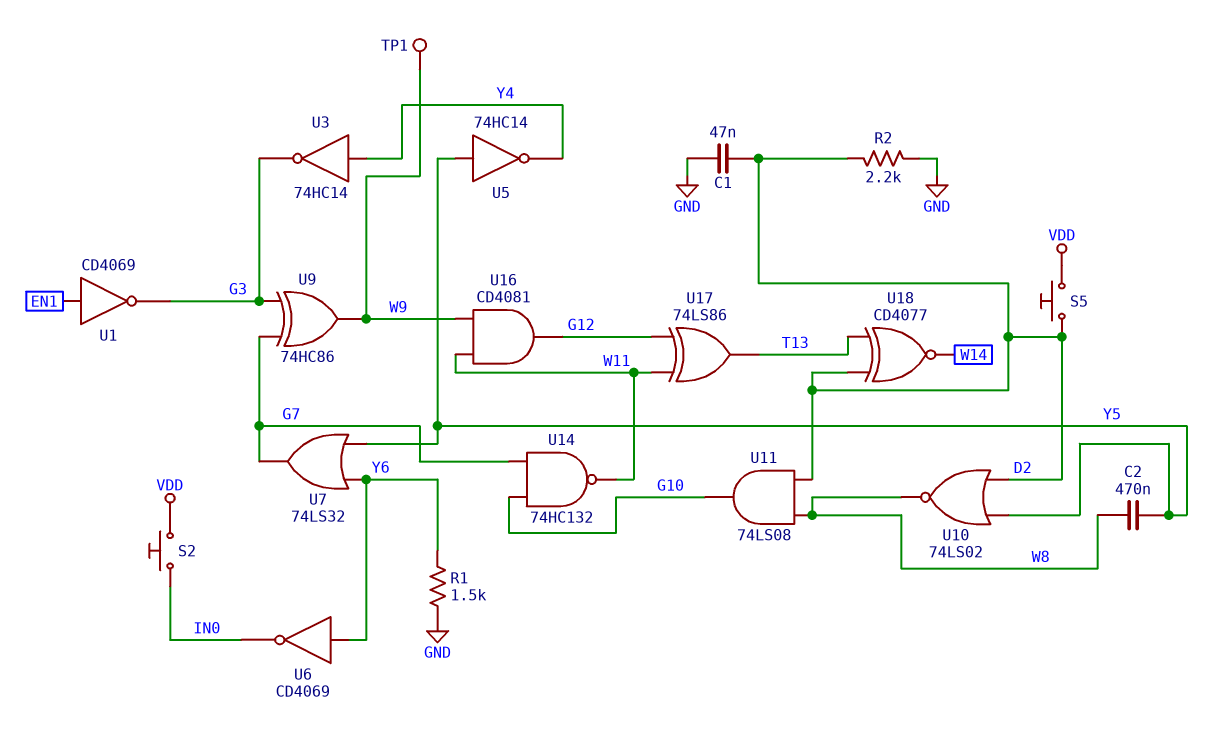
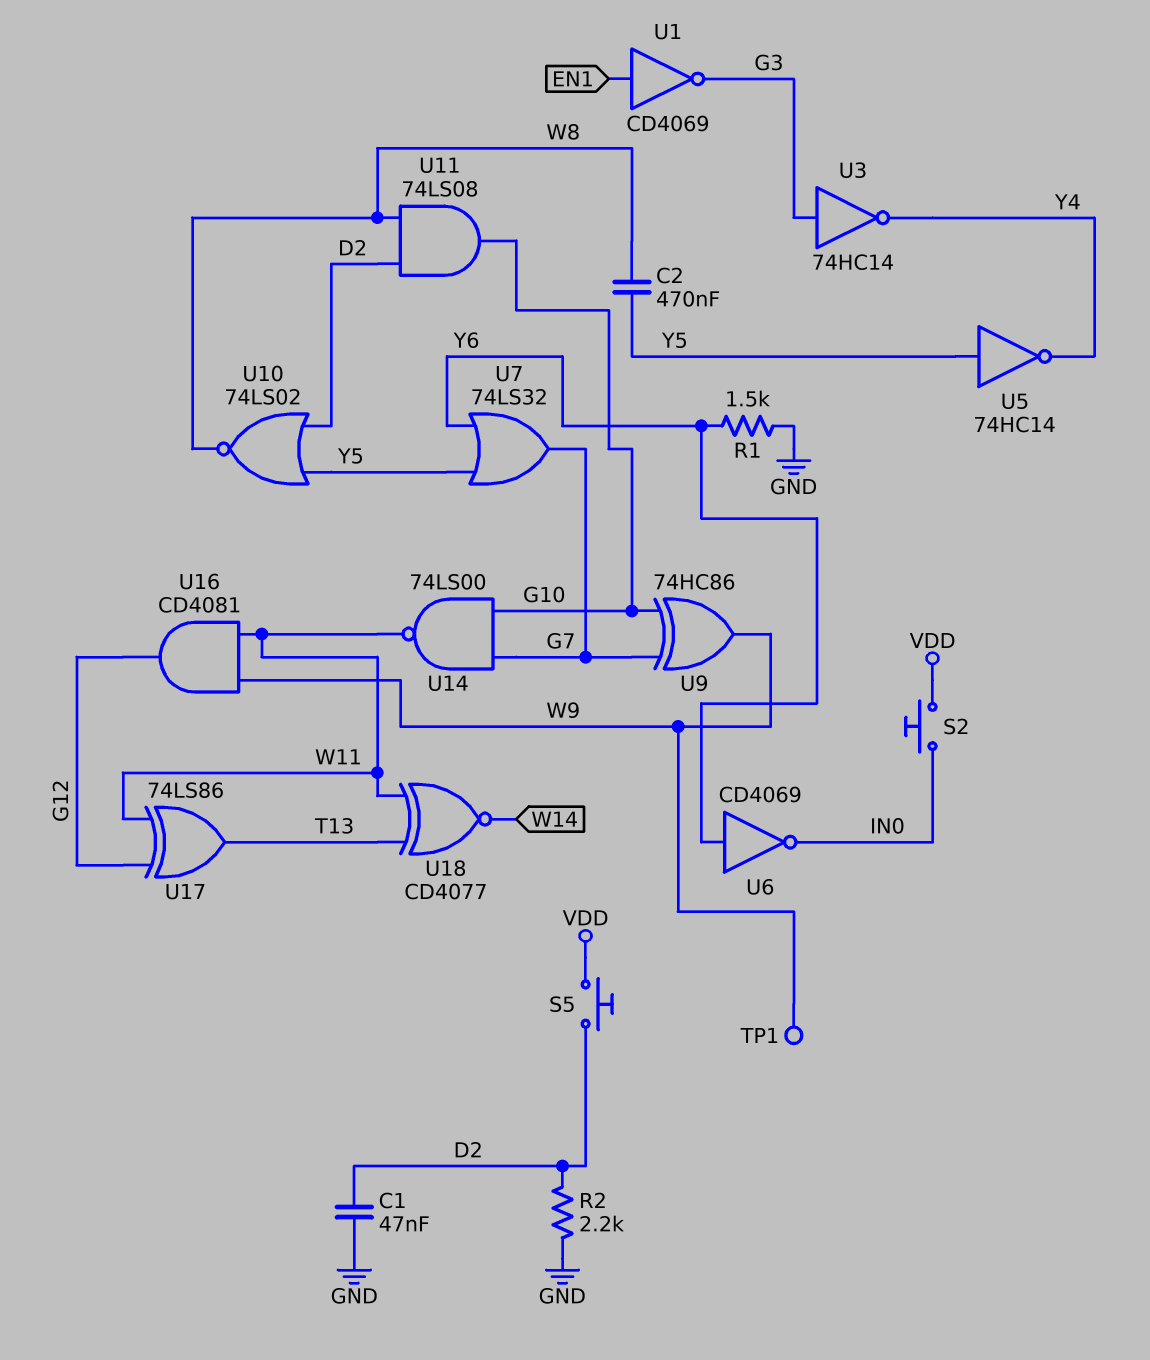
U3: NOT 74HC14 (in Y4, out G3) -> NOT 74HC14 (in G3, out Y4)
U9: XOR 74HC86 (in G3, in G7, out W9) -> XOR 74HC86 (in G7, in G10, out W9)
U14: NAND 74HC132 (in G7, in G10, out W11) -> NAND 74LS00 (in G7, in G10, out W11)
U18: XNOR CD4077 (in D2, in T13, out W14) -> XNOR CD4077 (in T13, in W11, out W14)

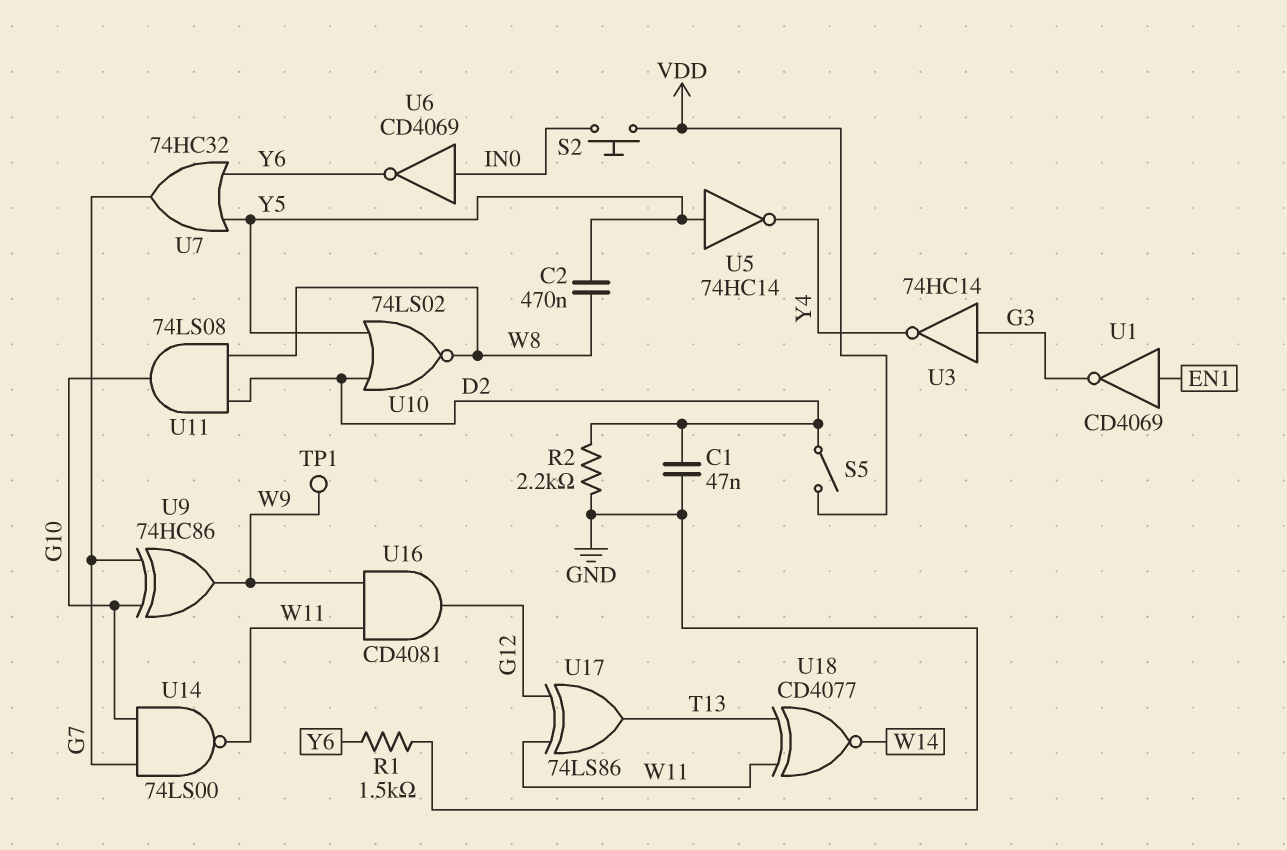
S5: button (D2, VDD) -> switch (D2, VDD)
U6: NOT CD4069 (in Y6, out IN0) -> NOT CD4069 (in IN0, out Y6)
U7: OR 74LS32 (in Y5, in Y6, out G7) -> OR 74HC32 (in Y5, in Y6, out G7)

